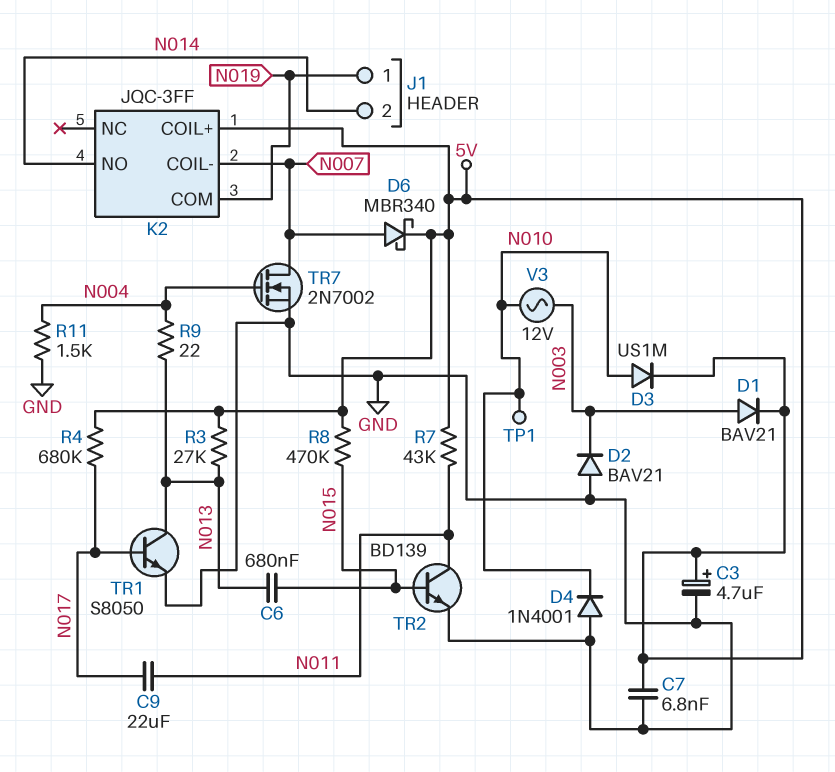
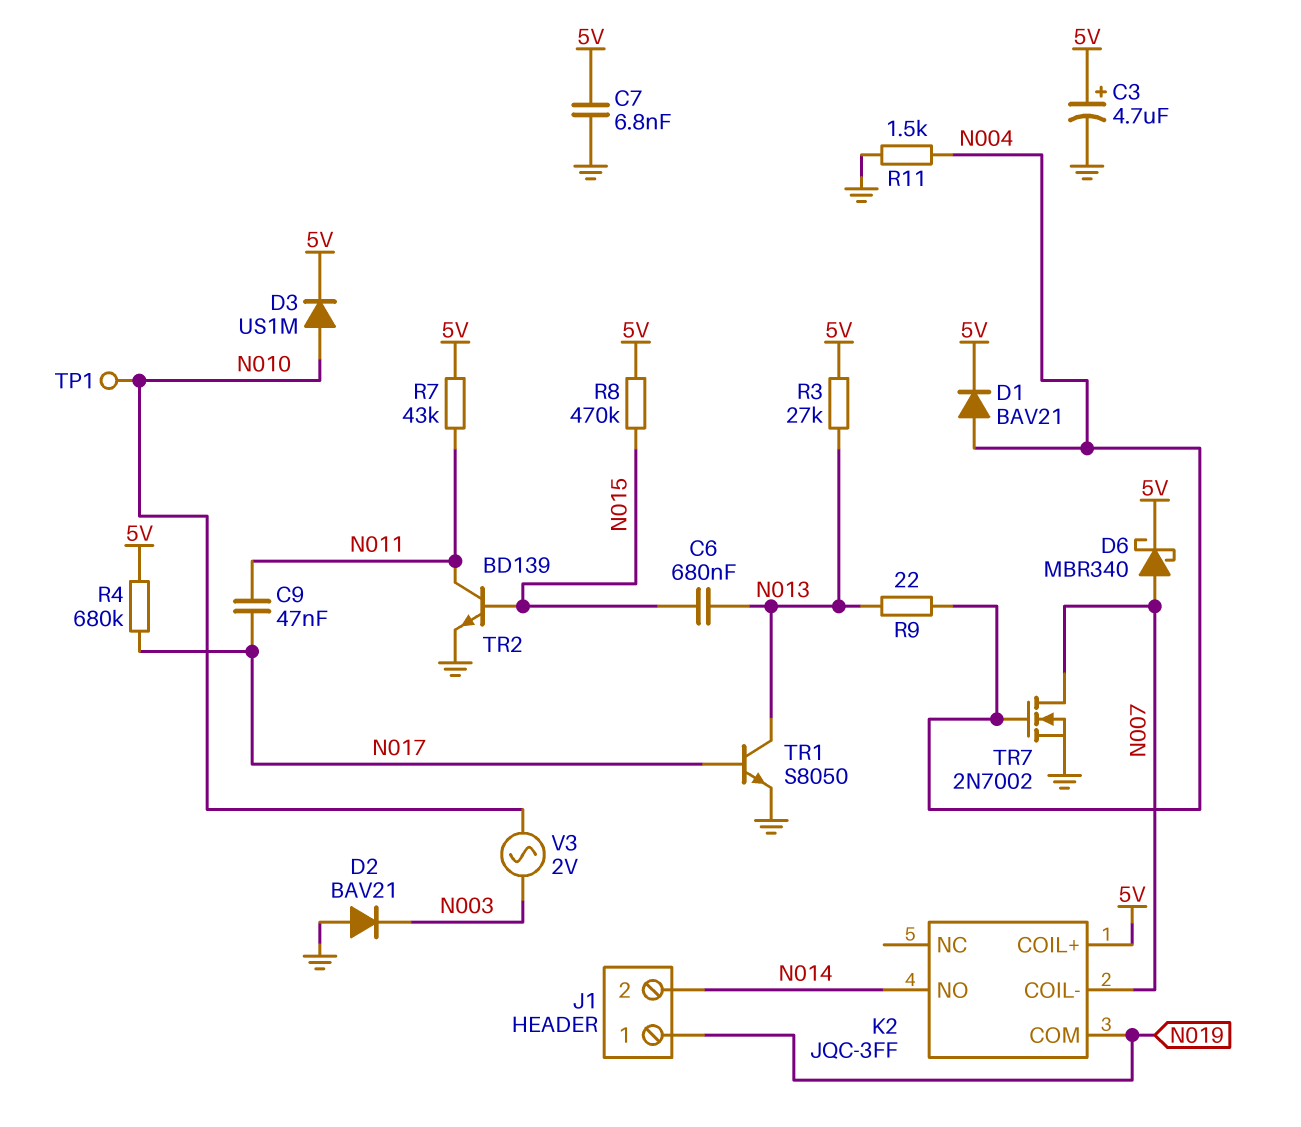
C9: 22uF (N011, N017) -> 47nF (N011, N017)
D1: diode BAV21 (A N003, K 5V) -> diode BAV21 (A N004, K 5V)
D4: diode 1N4001 (A GND, K N010) -> none
V3: AC 12V (N003, N010) -> AC 2V (N003, N010)

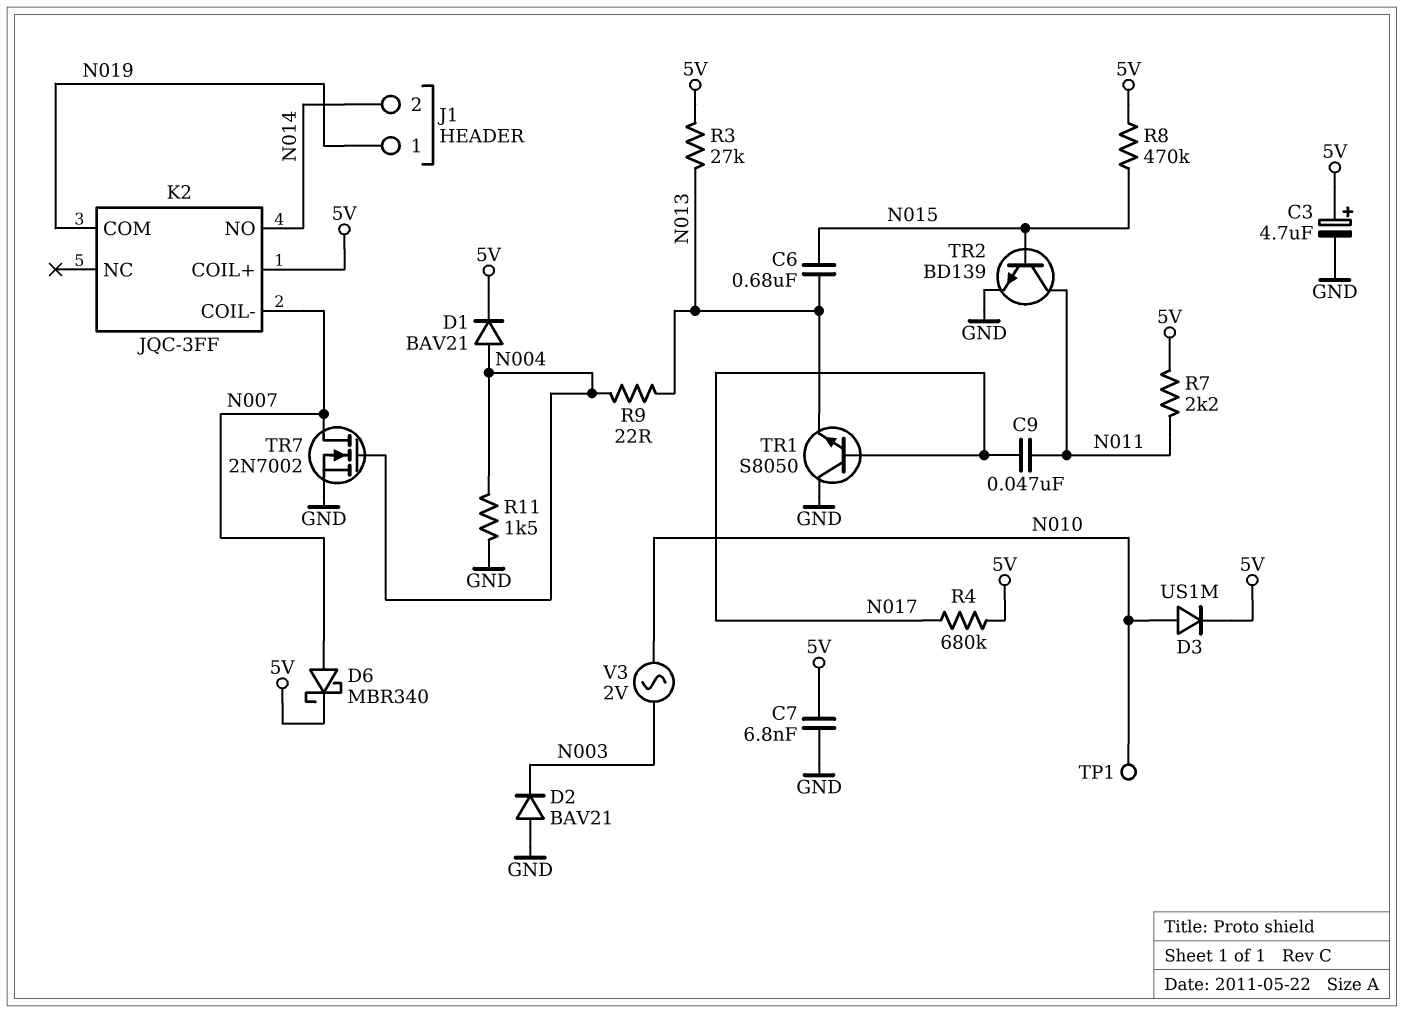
R7: 43k (5V, N011) -> 2.2k (5V, N011)
TR1: NPN S8050 (B N017, C N013, E GND) -> NPN S8050 (B N017, C GND, E N013)

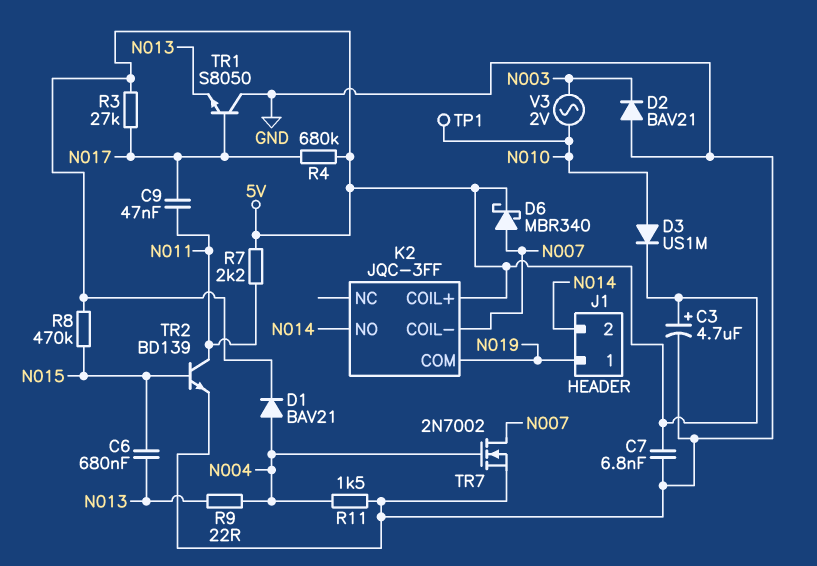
R3: 27k (5V, N013) -> 27k (5V, N017)

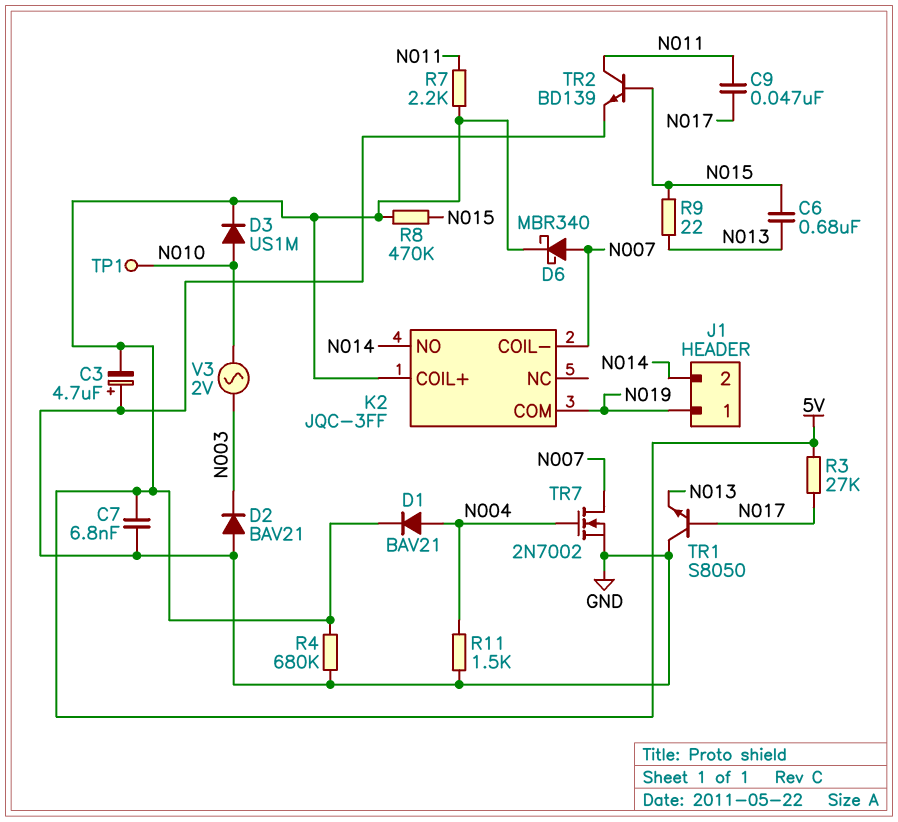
C3: 4.7uF (plus 5V, minus GND) -> 4.7uF (plus GND, minus 5V)
R4: 680k (5V, N017) -> 680k (5V, GND)
R9: 22 (N004, N013) -> 22 (N013, N015)

